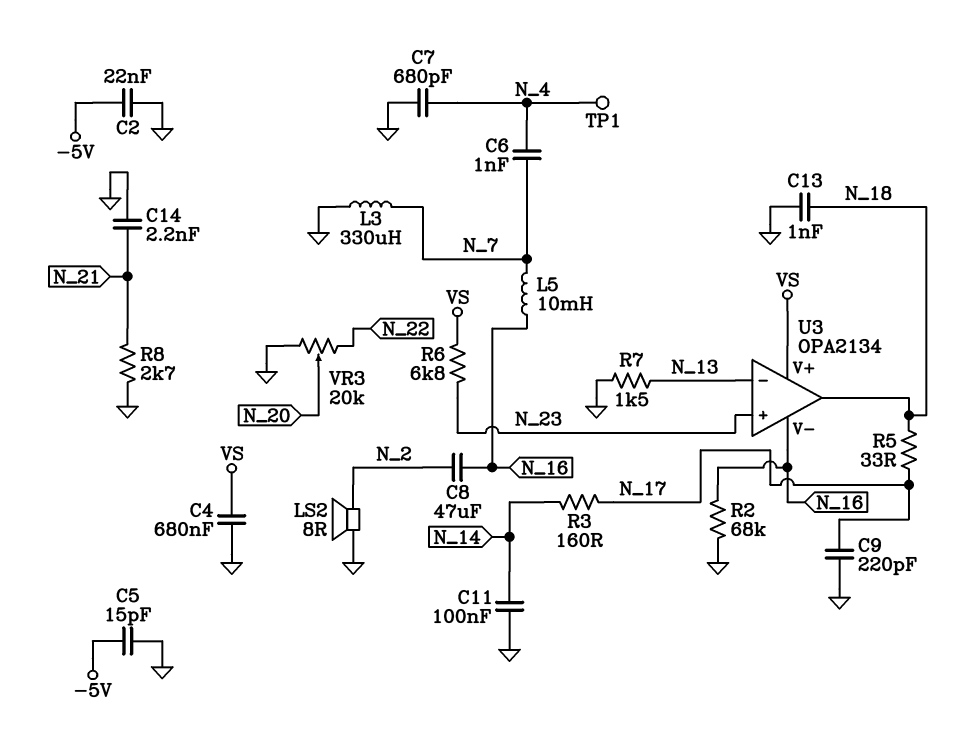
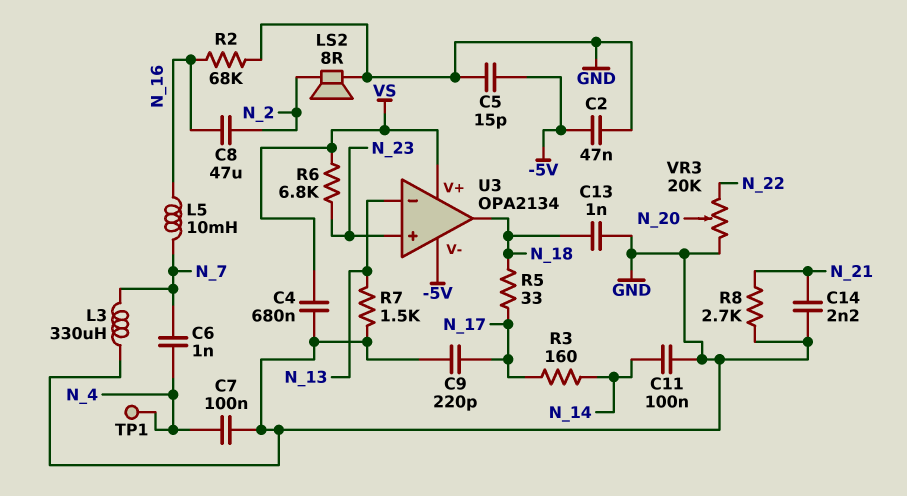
C2: 22nF (-5V, GND) -> 47nF (-5V, GND)
C7: 680pF (GND, N_4) -> 100nF (GND, N_4)
U3 pin V-: N_16 -> -5V

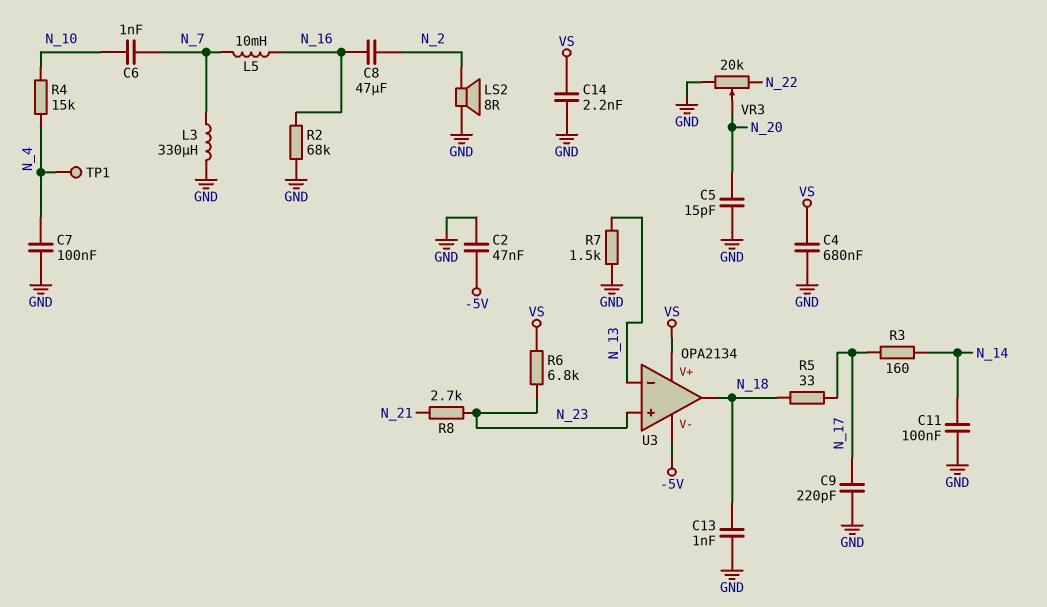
C5: 15pF (-5V, GND) -> 15pF (GND, N_20)
C6: 1nF (N_4, N_7) -> 1nF (N_7, N_10)
C14: 2.2nF (GND, N_21) -> 2.2nF (GND, VS)
R4: none -> 15k (N_4, N_10)
R8: 2.7k (GND, N_21) -> 2.7k (N_21, N_23)

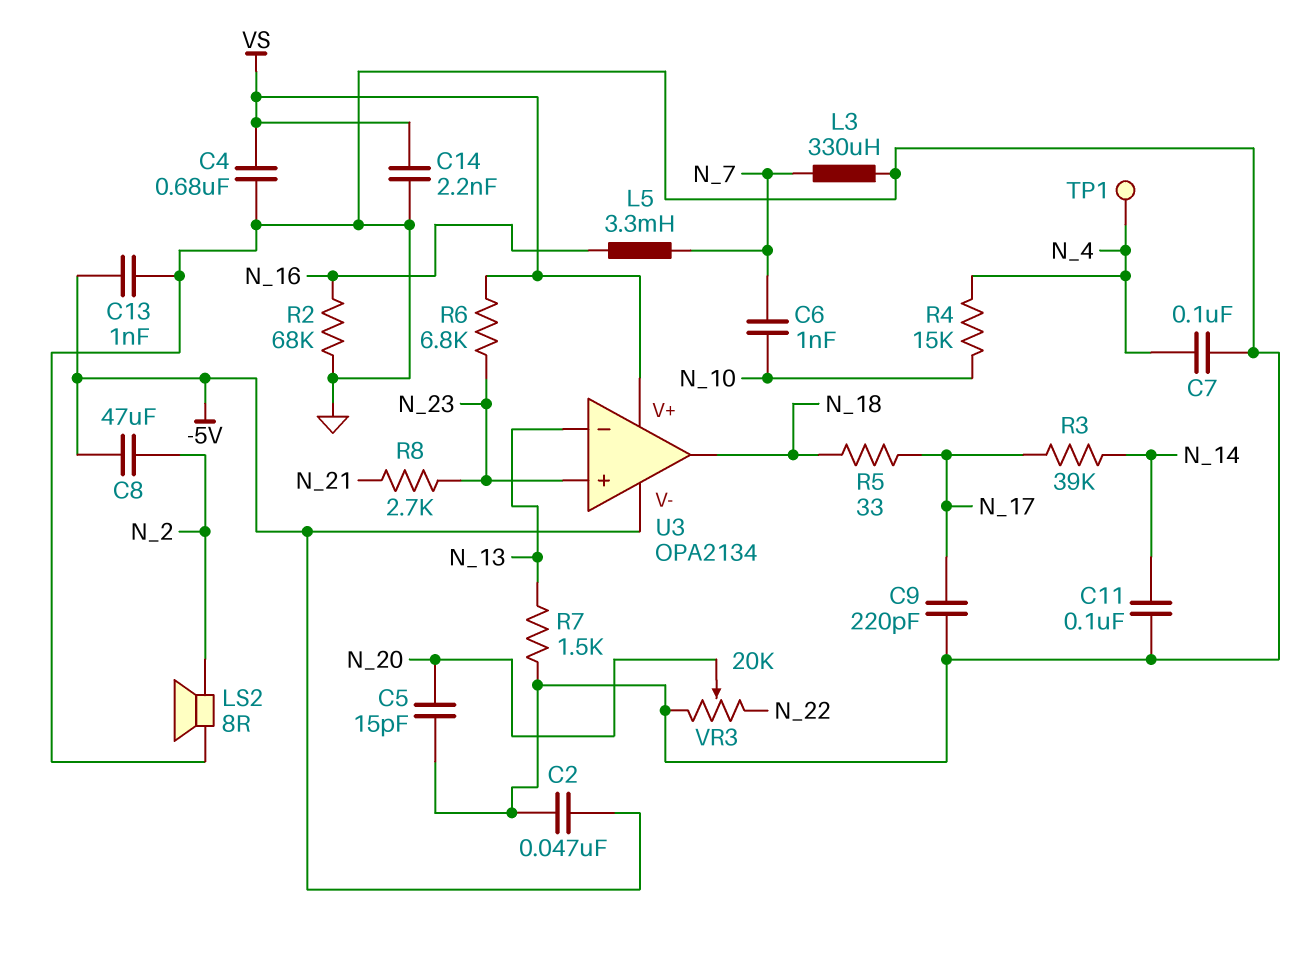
C8: 47uF (N_2, N_16) -> 47uF (-5V, N_2)
C13: 1nF (GND, N_18) -> 1nF (-5V, GND)
L5: 10mH (N_7, N_16) -> 3.3mH (N_7, N_16)
R3: 160 (N_14, N_17) -> 39k (N_14, N_17)

